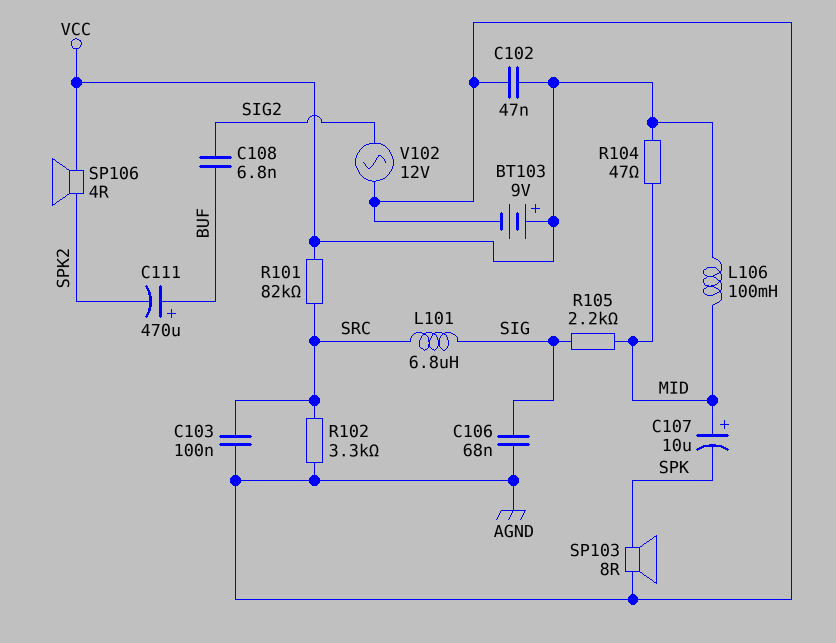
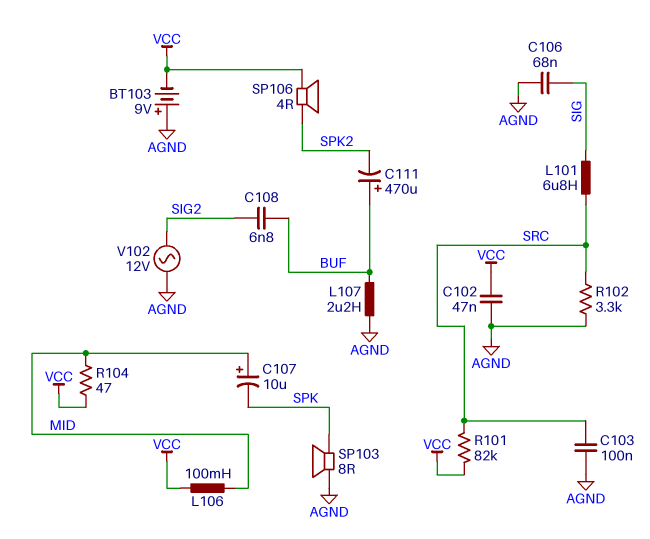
BT103: 9V (plus VCC, minus AGND) -> 9V (plus AGND, minus VCC)
L107: none -> 2.2uH (AGND, BUF)
R105: 2.2k (MID, SIG) -> none

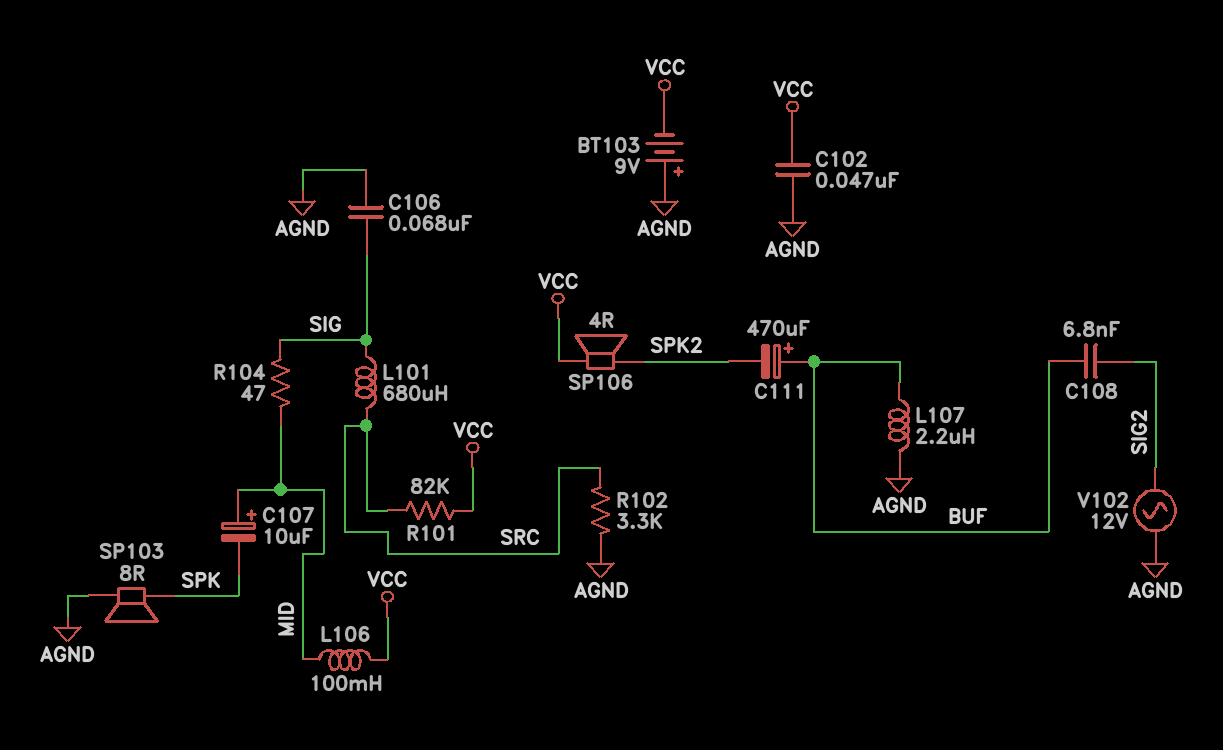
C103: 100nF (AGND, SRC) -> none
L101: 6.8uH (SIG, SRC) -> 680uH (SIG, SRC)
R104: 47 (MID, VCC) -> 47 (MID, SIG)

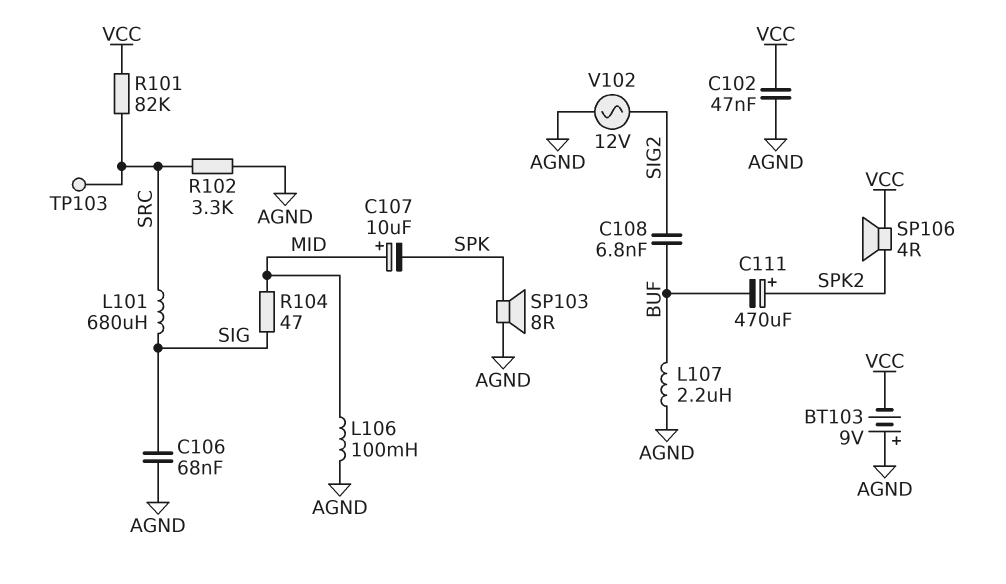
C111: 470uF (plus BUF, minus SPK2) -> 470uF (plus SPK2, minus BUF)
L106: 100mH (MID, VCC) -> 100mH (AGND, MID)
TP103: none -> test point (SRC)

